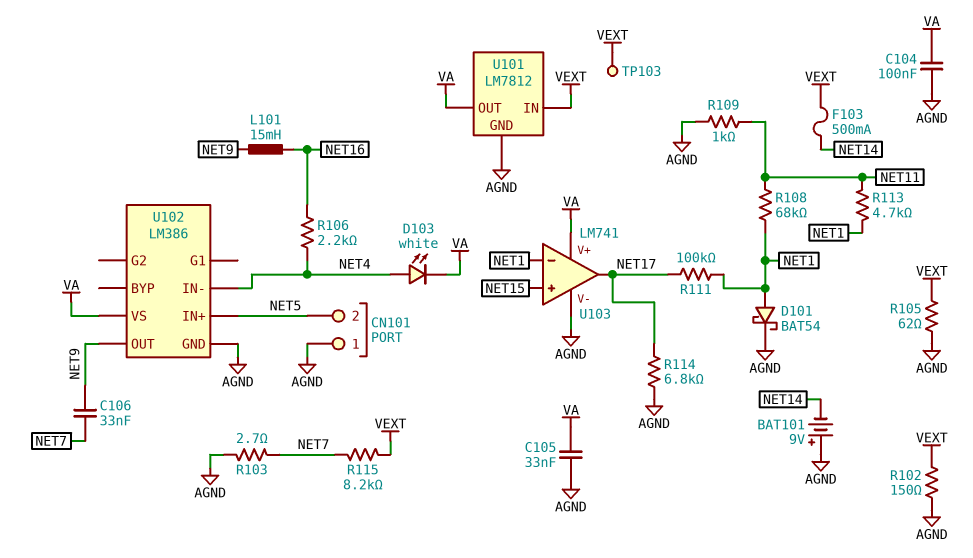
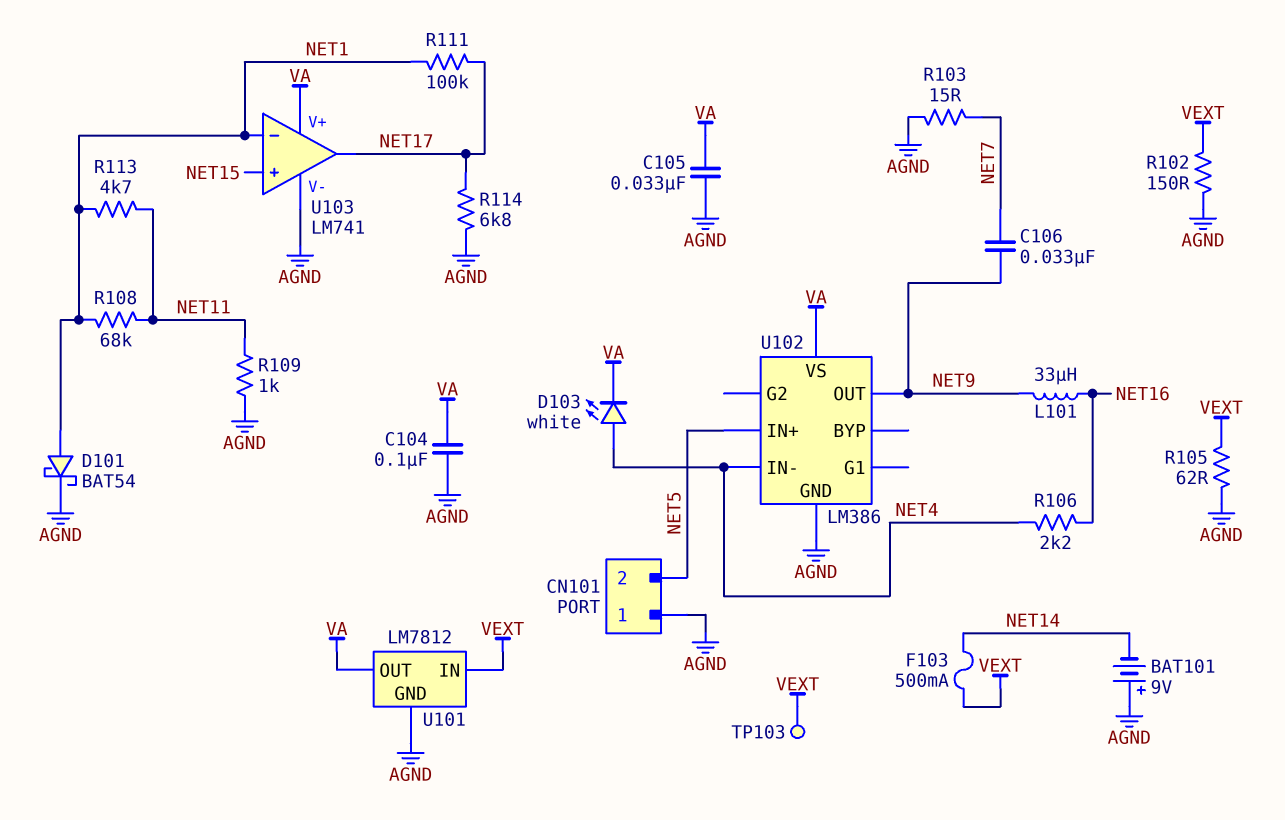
L101: 15mH (NET9, NET16) -> 33uH (NET9, NET16)
R103: 2.7 (AGND, NET7) -> 15 (AGND, NET7)
R115: 8.2k (NET7, VEXT) -> none

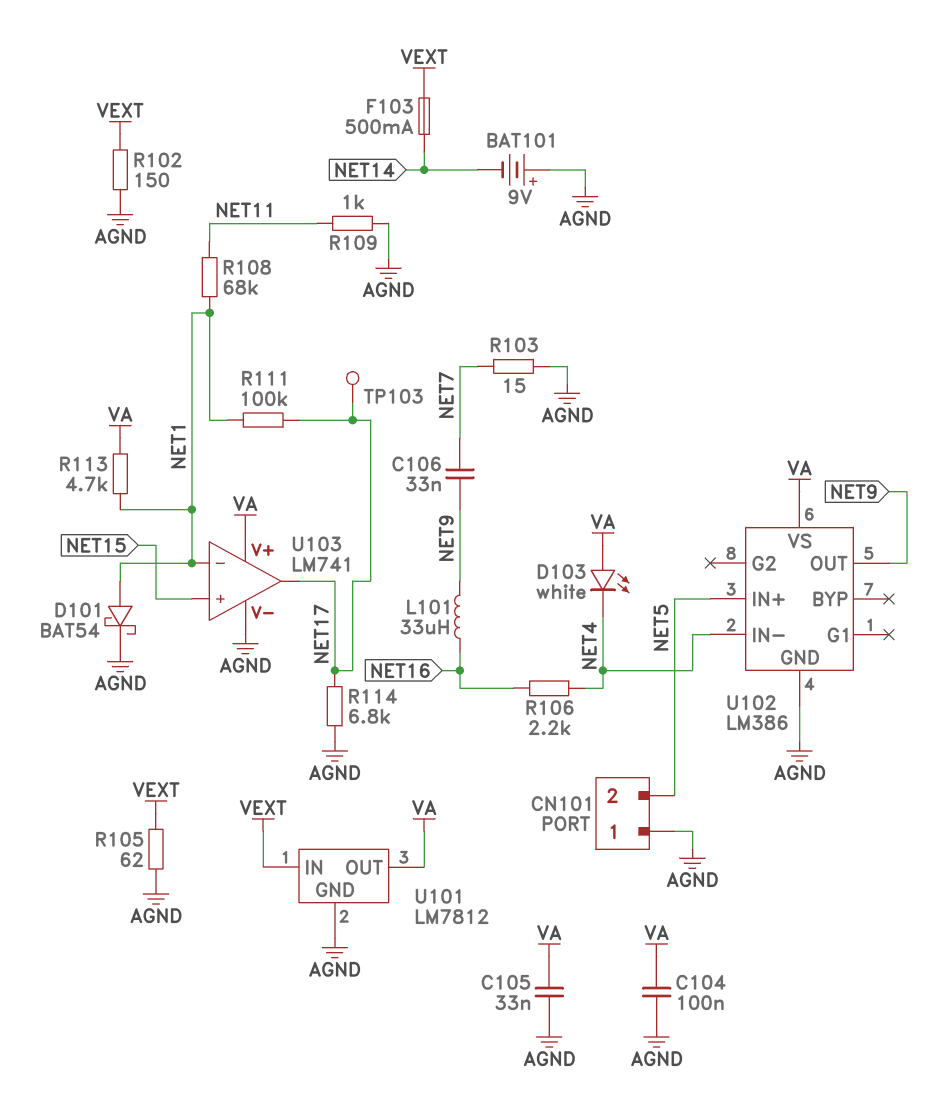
D103: LED white (A NET4, K VA) -> LED white (A VA, K NET4)
R113: 4.7k (NET1, NET11) -> 4.7k (NET1, VA)
TP103: test point (VEXT) -> test point (NET17)

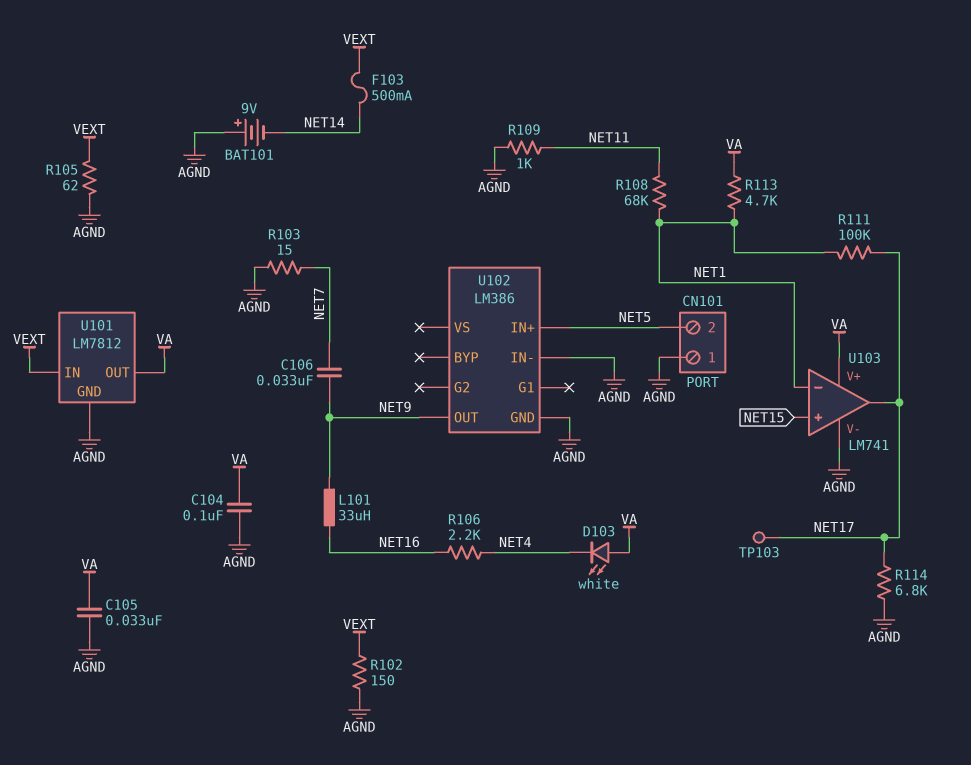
D101: schottky BAT54 (A NET1, K AGND) -> none
U102 pin IN-: NET4 -> AGND
U102 pin VS: VA -> none

